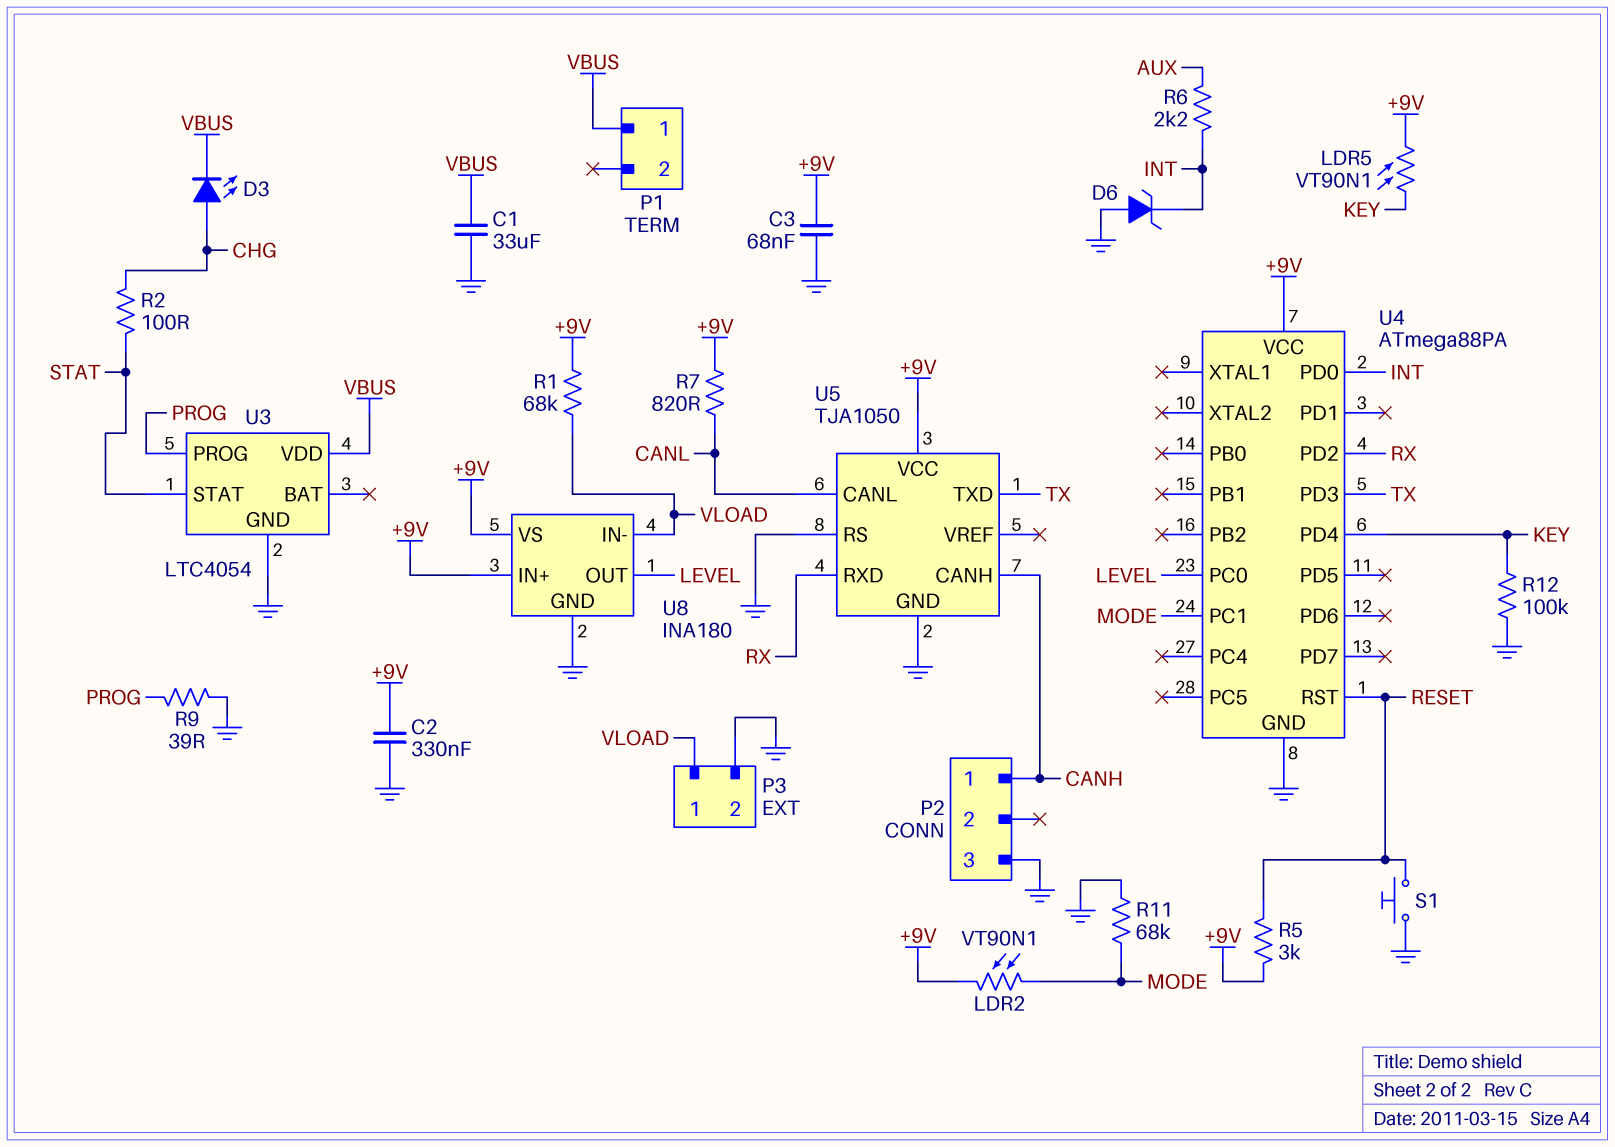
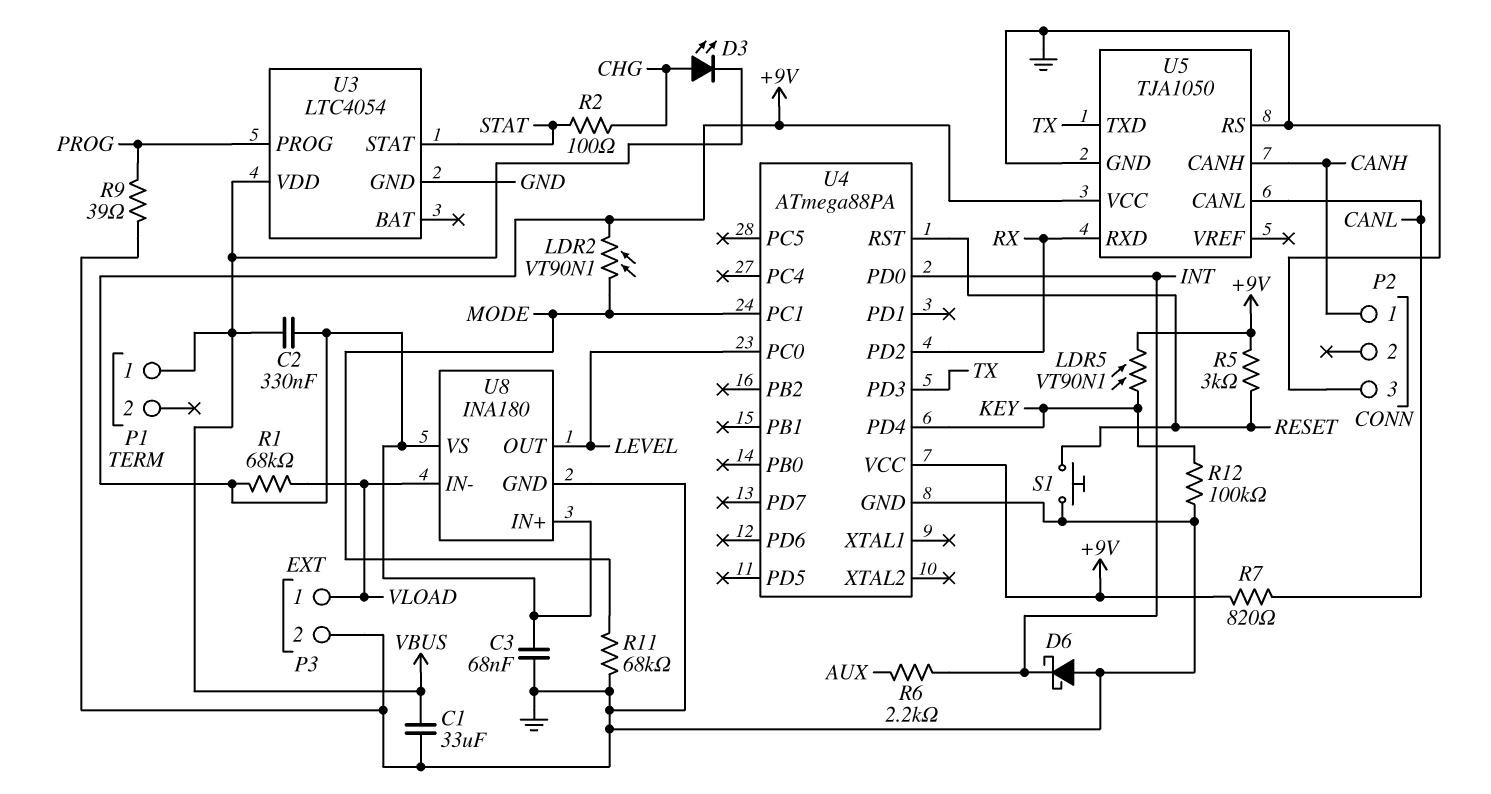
C2: 330nF (+9V, GND) -> 330nF (+9V, VBUS)
D6: zener (A GND, K INT) -> schottky (A GND, K INT)

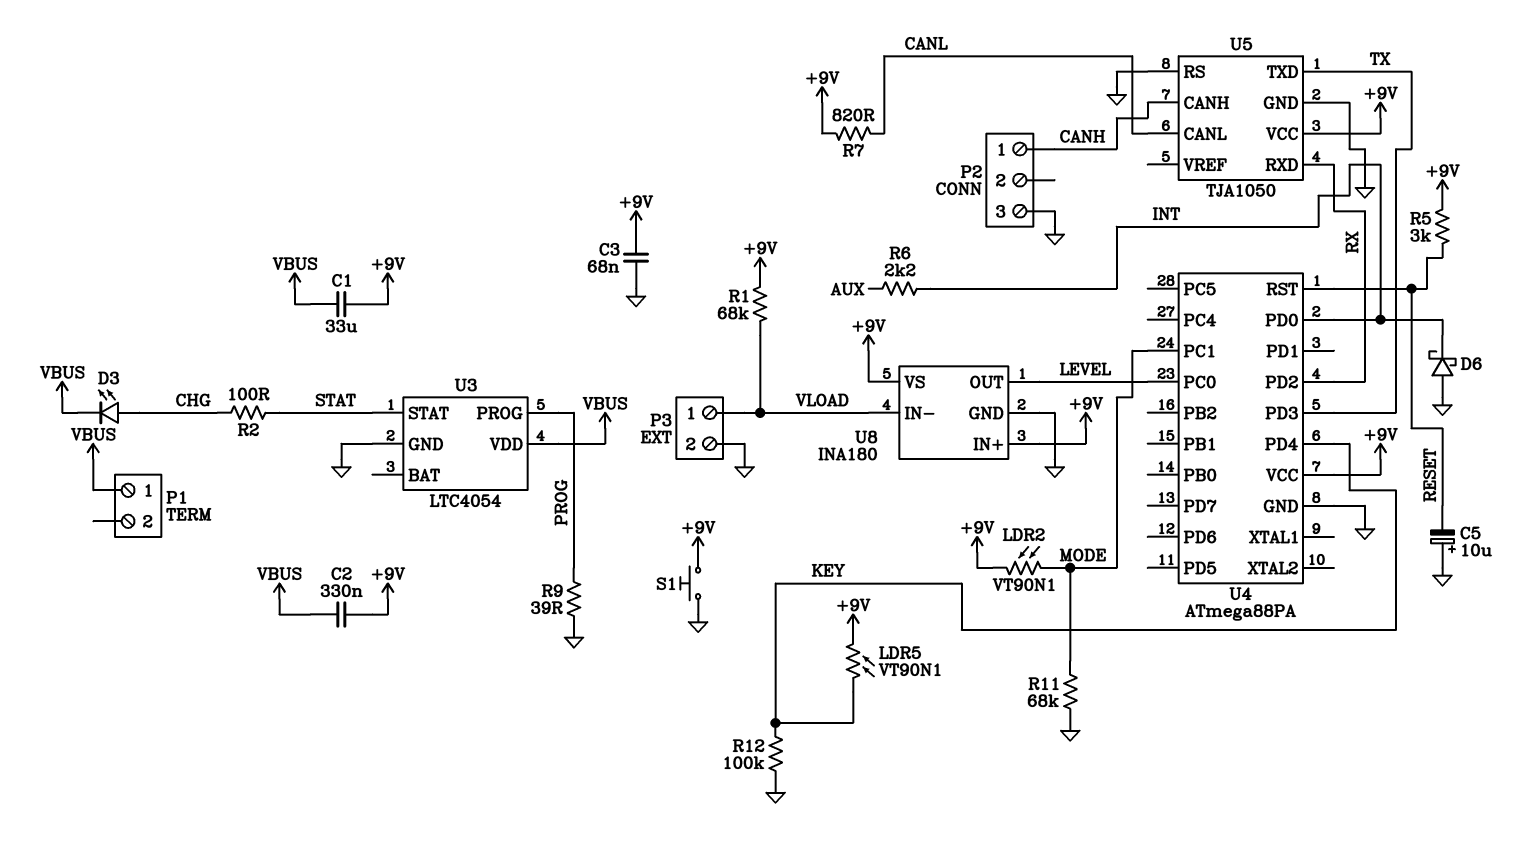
C1: 33uF (GND, VBUS) -> 33uF (+9V, VBUS)
C5: none -> 10uF (plus GND, minus RESET)
S1: button (GND, RESET) -> button (+9V, GND)

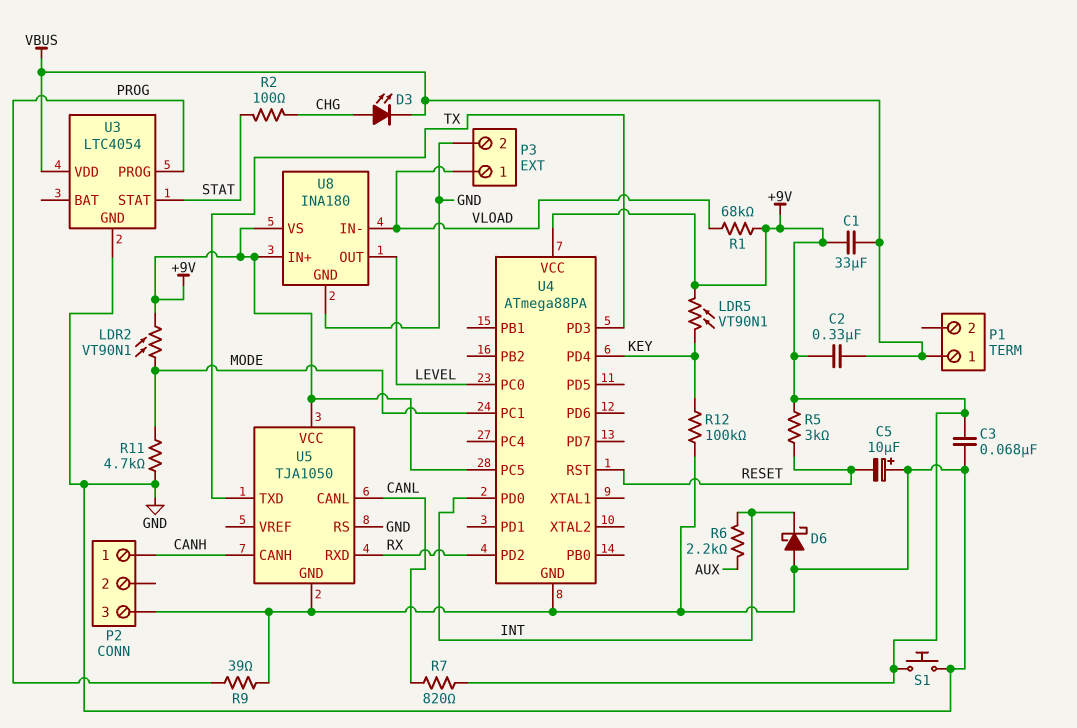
R11: 68k (GND, MODE) -> 4.7k (GND, MODE)
U4 pin PC5: none -> +9V

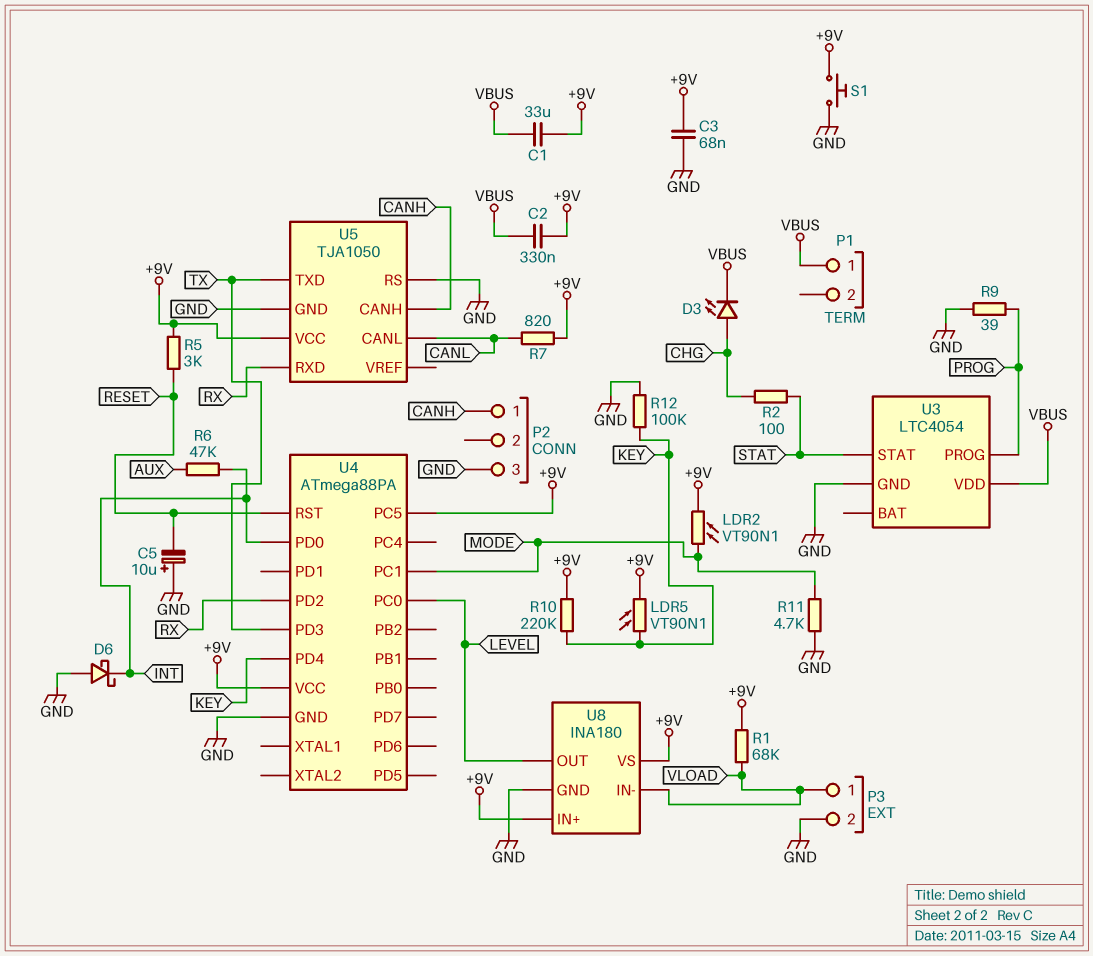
R6: 2.2k (AUX, INT) -> 47k (AUX, INT)
R10: none -> 220k (+9V, KEY)

